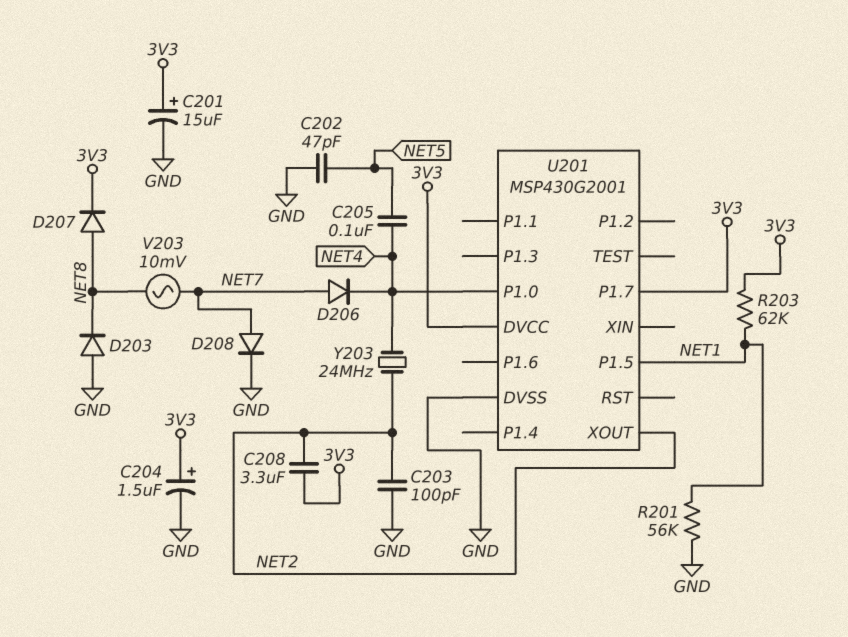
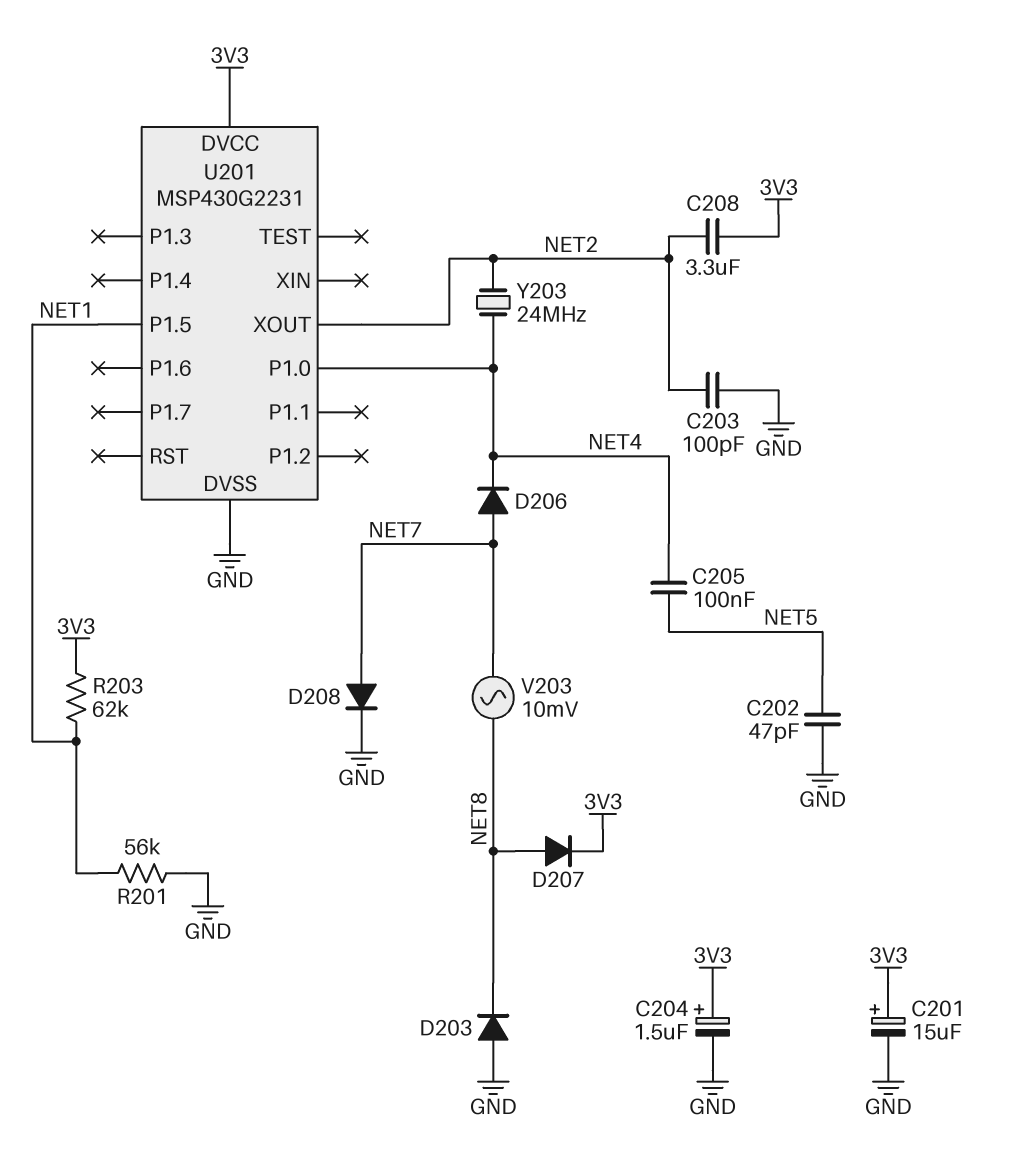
U201: MSP430G2001 -> MSP430G2231
U201 pin P1.7: 3V3 -> none

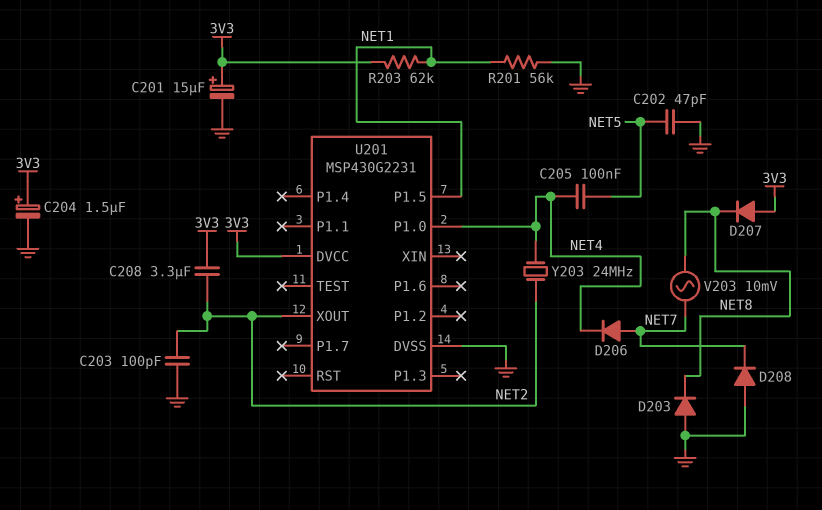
D207: diode (A NET8, K 3V3) -> diode (A 3V3, K NET8)
D208: diode (A NET7, K GND) -> diode (A GND, K NET7)

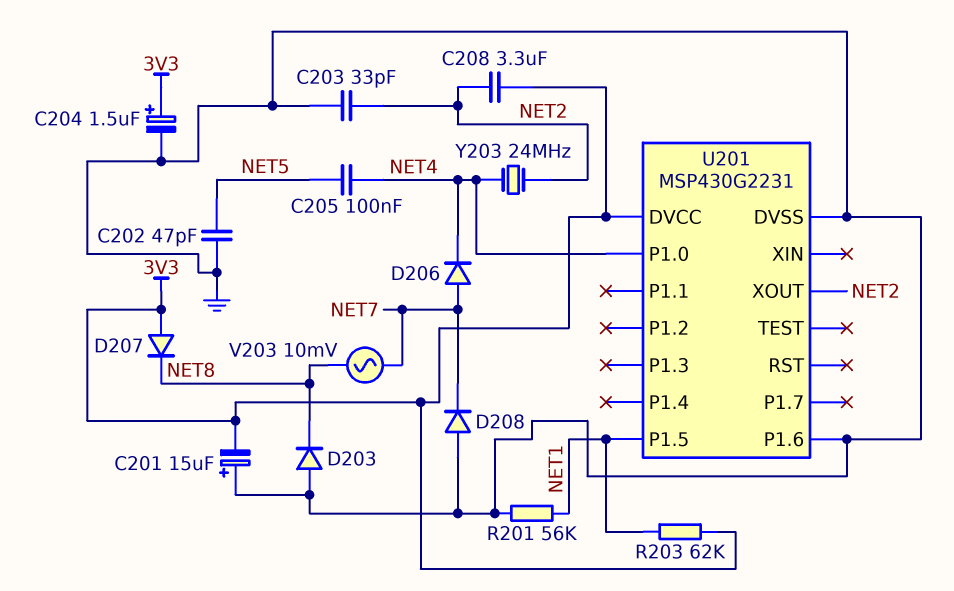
C201: 15uF (plus 3V3, minus GND) -> 15uF (plus GND, minus 3V3)
C203: 100pF (GND, NET2) -> 33pF (GND, NET2)
U201 pin P1.6: none -> GND

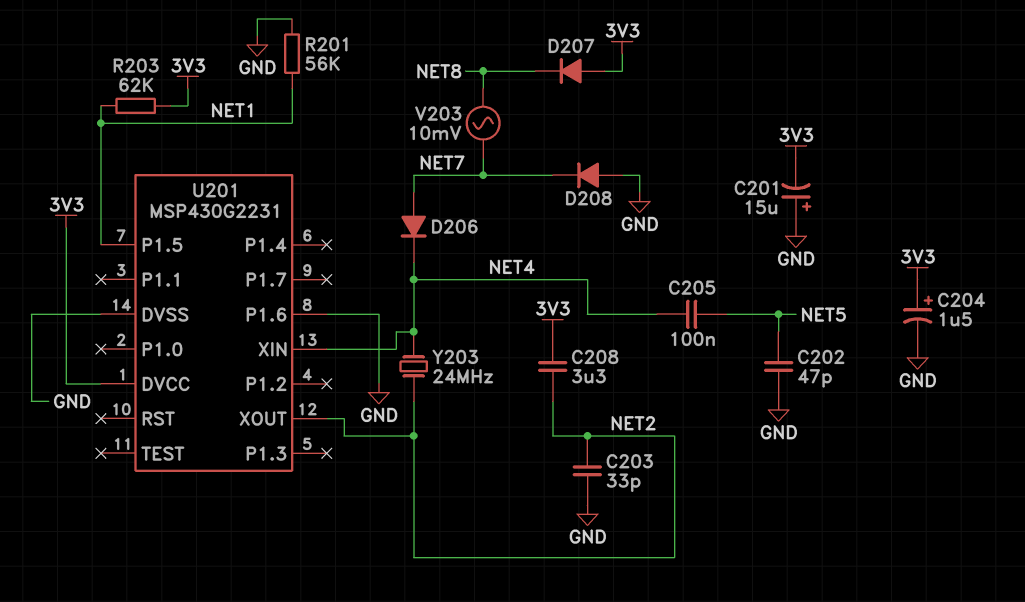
D203: diode (A GND, K NET8) -> none
U201 pin P1.0: NET4 -> none
U201 pin XIN: none -> NET4

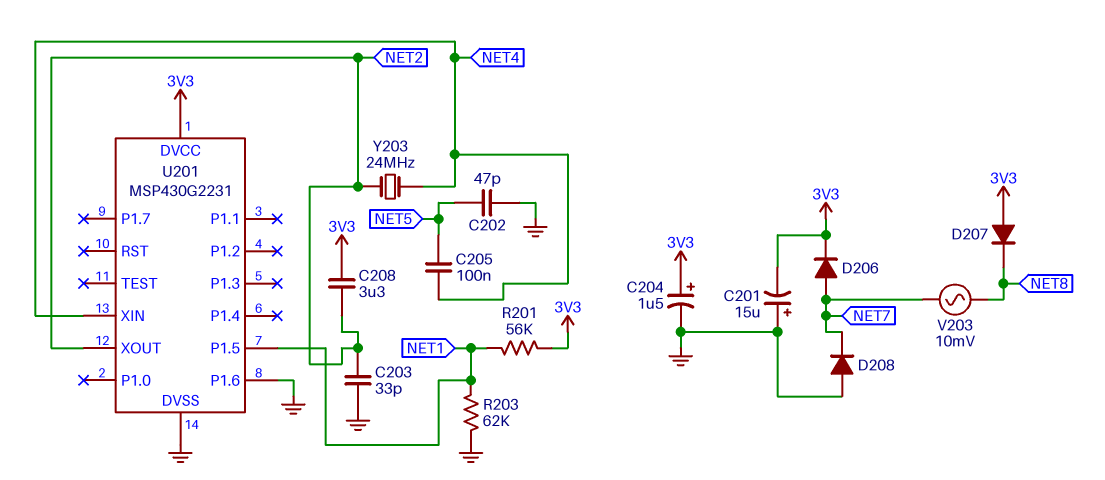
D206: diode (A NET7, K NET4) -> diode (A NET7, K 3V3)
R201: 56k (GND, NET1) -> 56k (3V3, NET1)
R203: 62k (3V3, NET1) -> 62k (GND, NET1)

